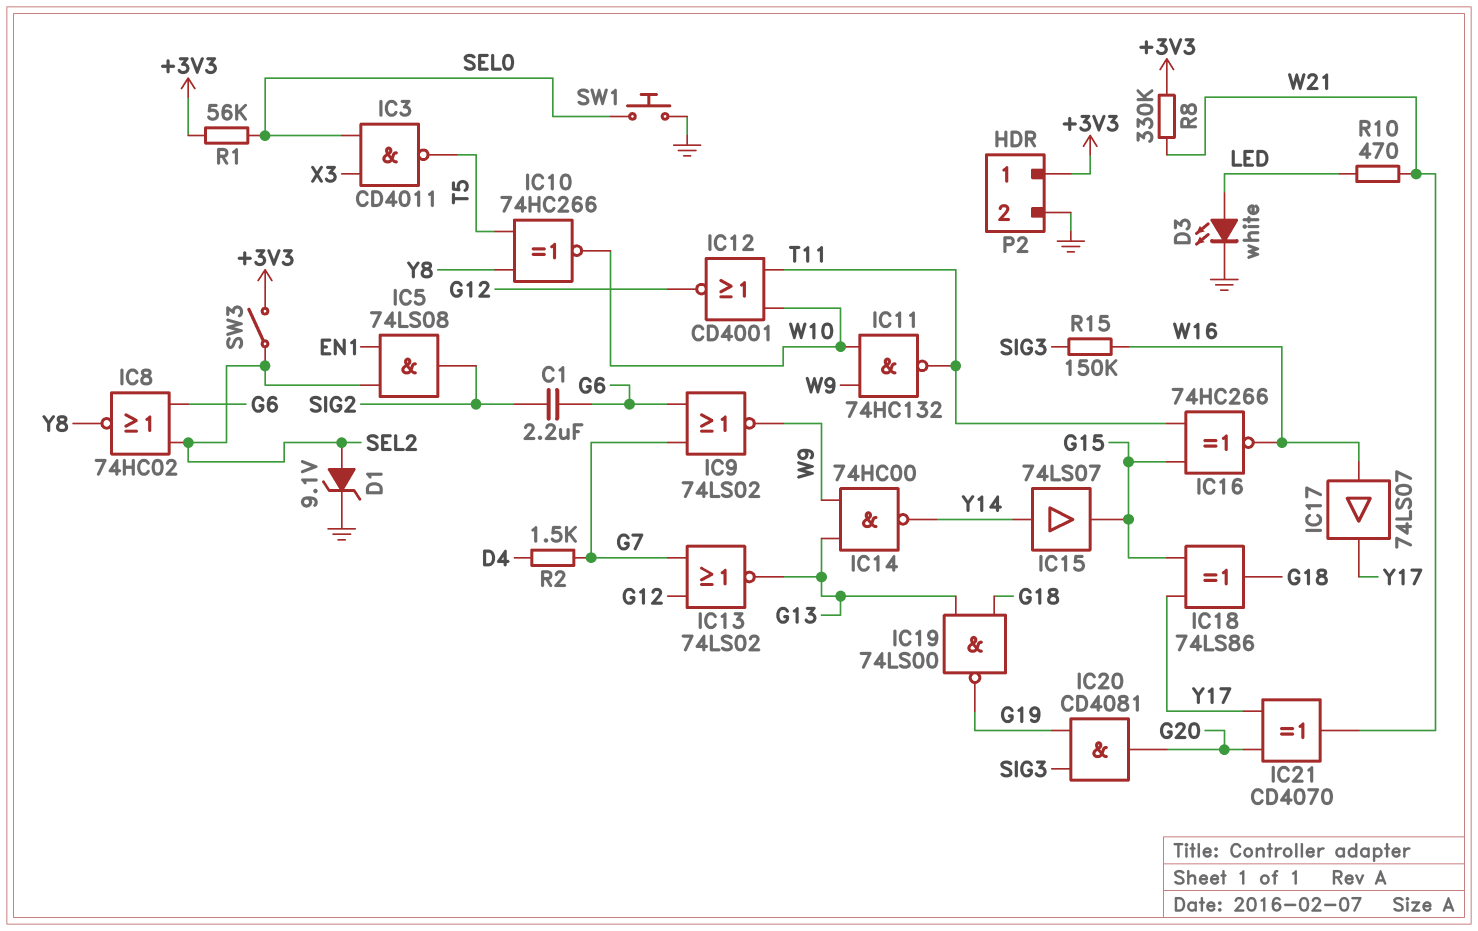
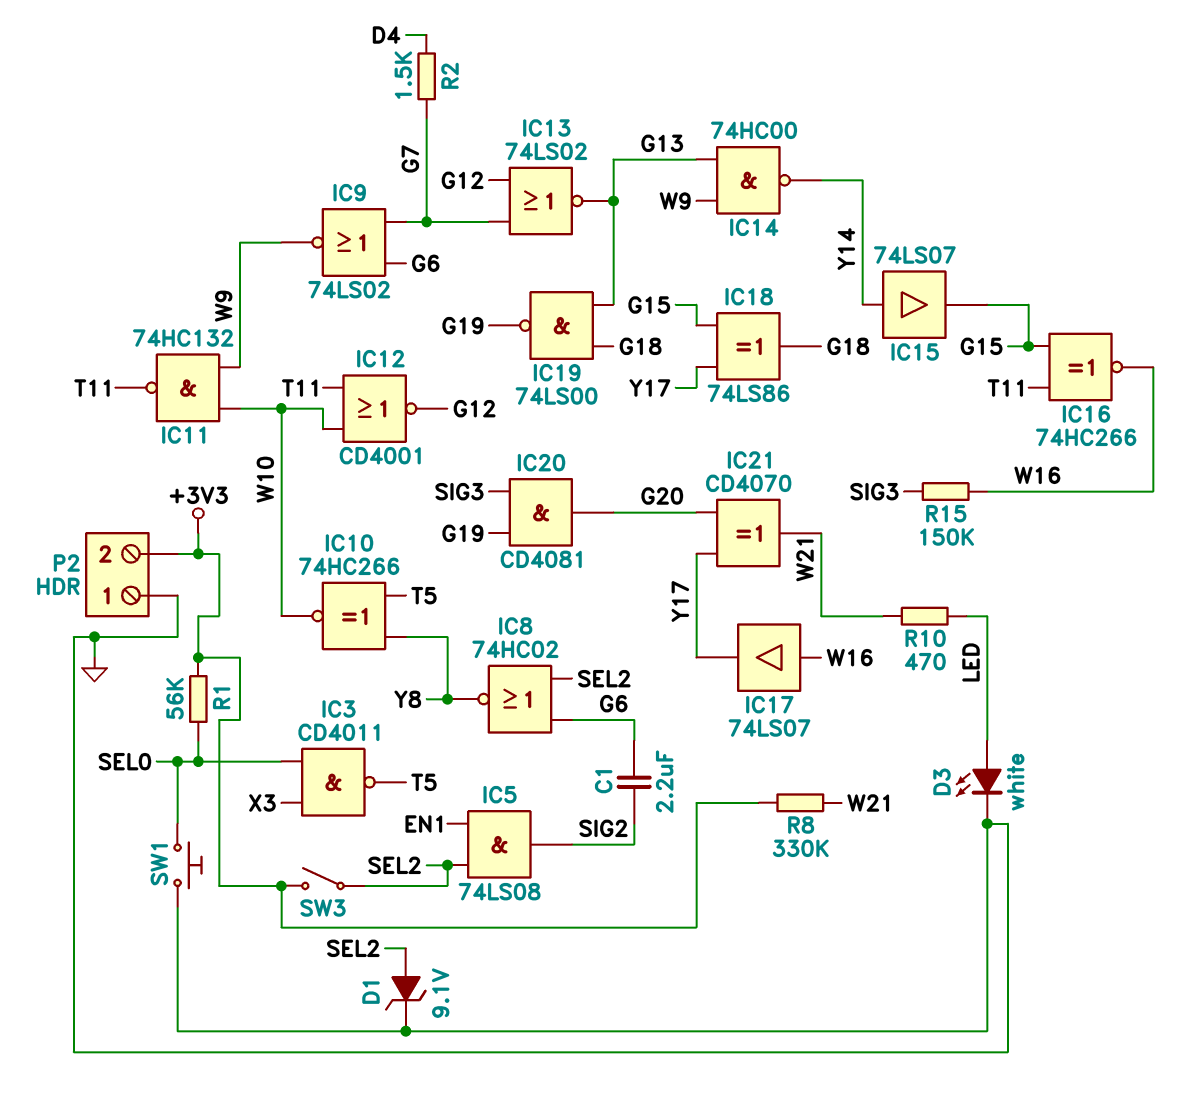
P2 pin 1: +3V3 -> GND
P2 pin 2: GND -> +3V3

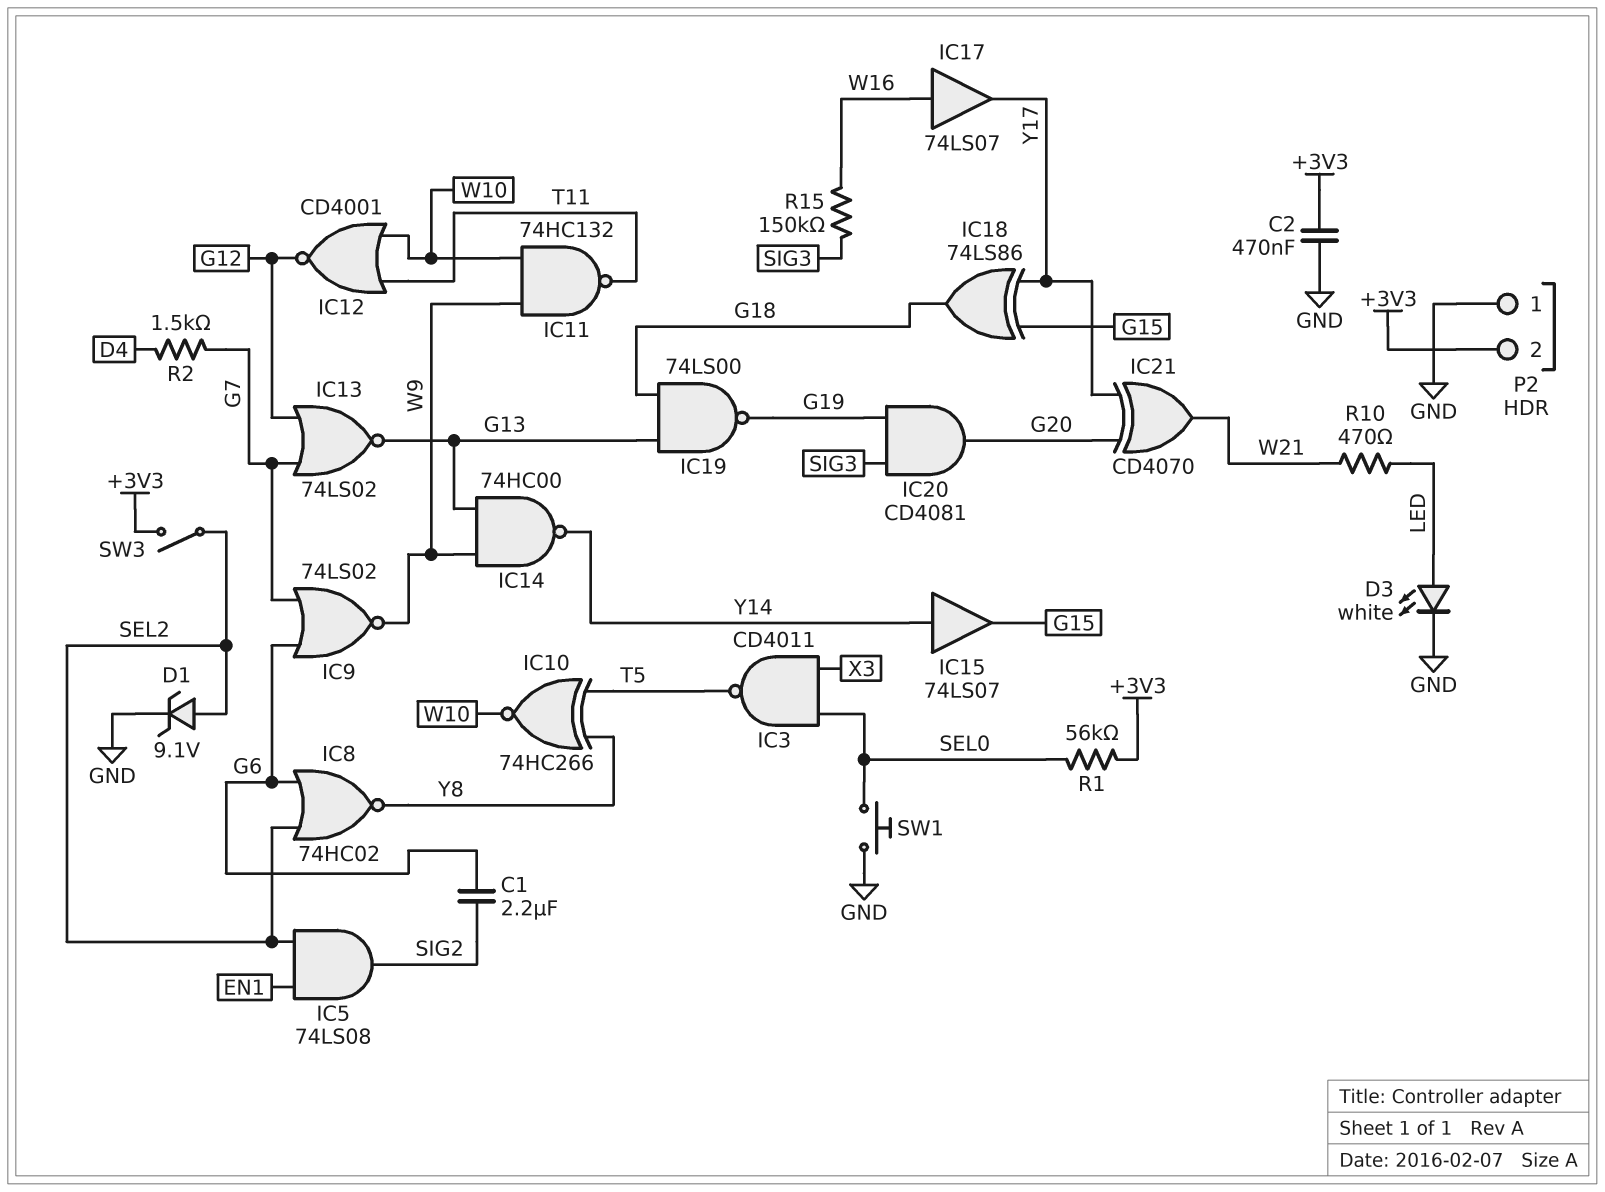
C2: none -> 470nF (+3V3, GND)
IC16: XNOR 74HC266 (in G15, in T11, out W16) -> none
R8: 330k (+3V3, W21) -> none

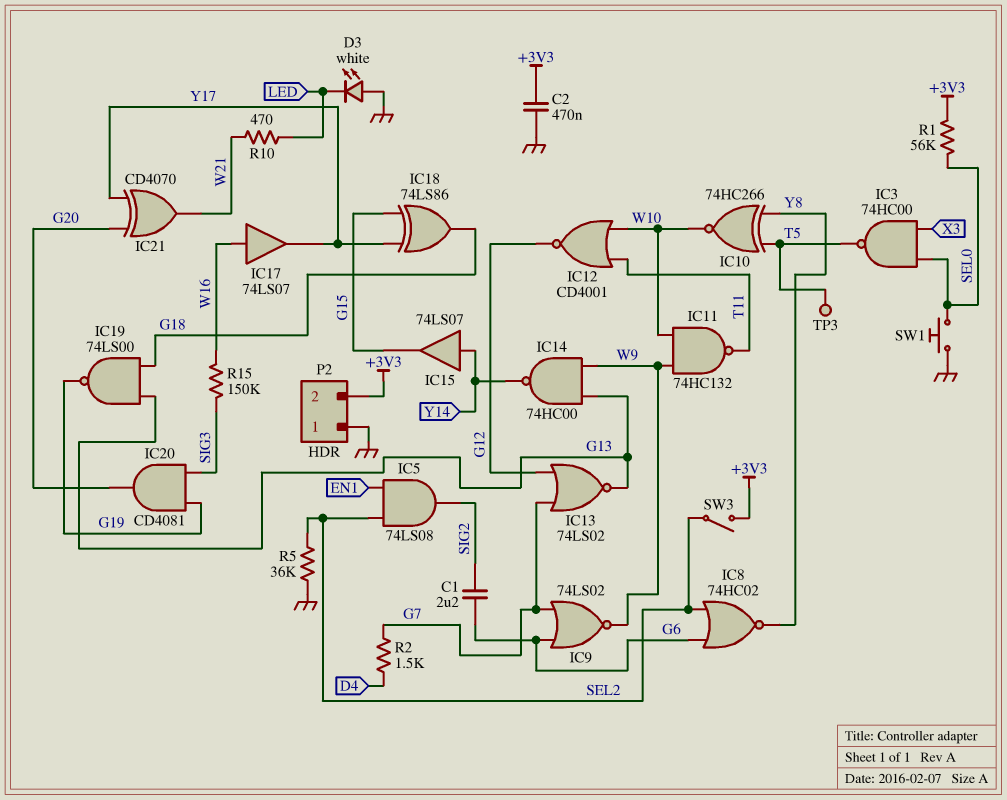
D1: zener 9.1V (A SEL2, K GND) -> none
D3: LED white (A LED, K GND) -> LED white (A GND, K LED)
IC3: NAND CD4011 (in SEL0, in X3, out T5) -> NAND 74HC00 (in SEL0, in X3, out T5)
R5: none -> 36k (GND, SEL2)
TP3: none -> test point (T5)

